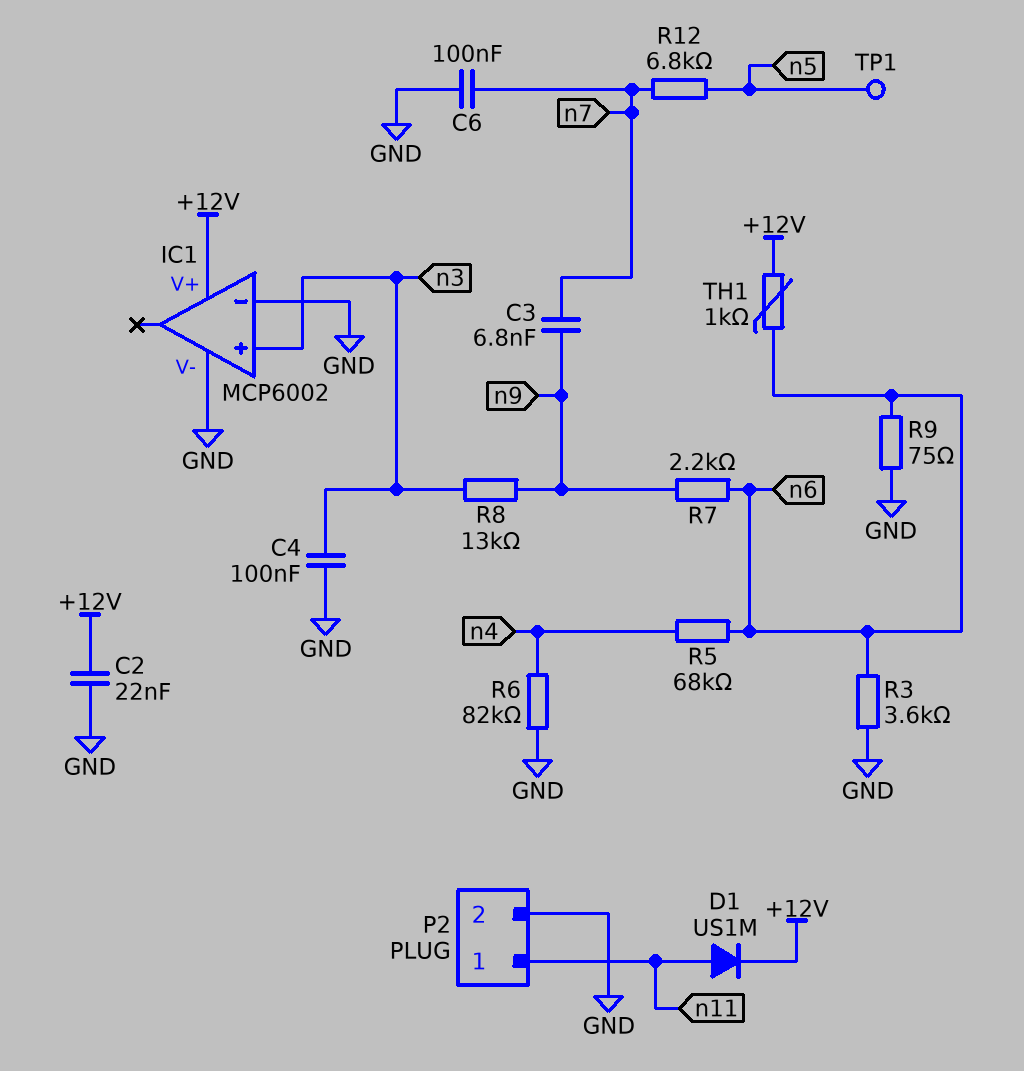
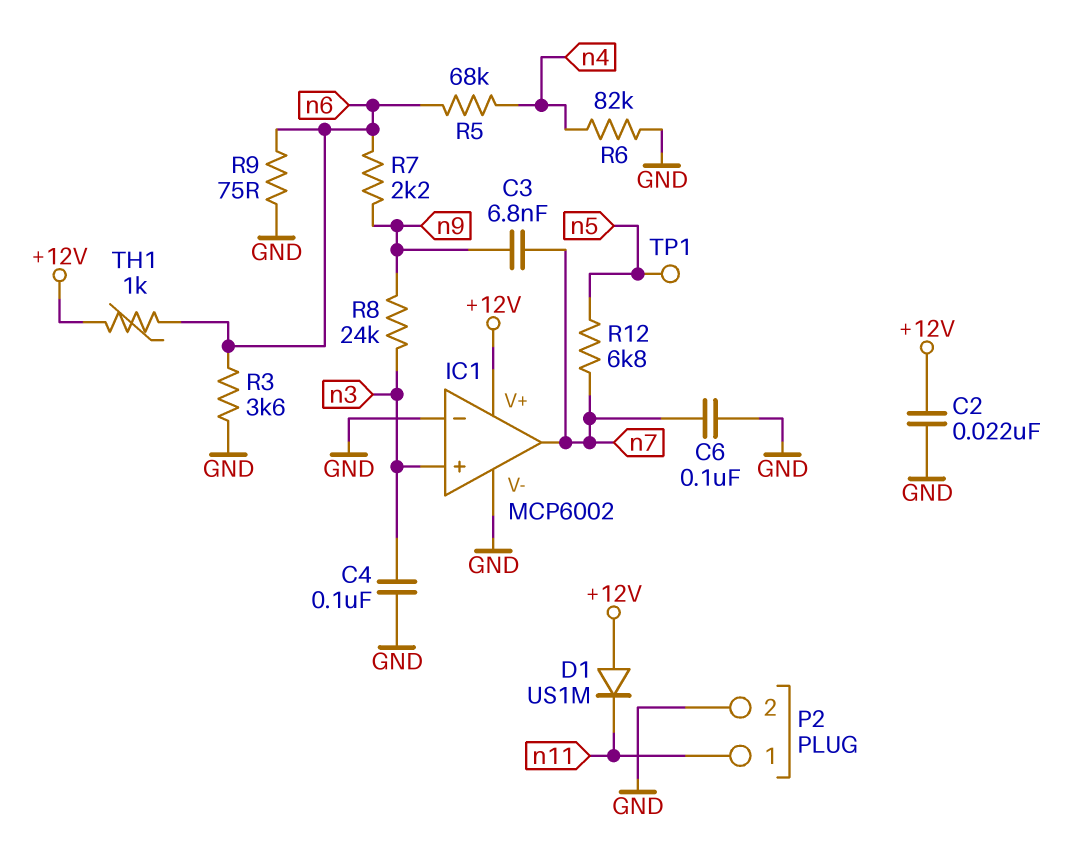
D1: diode US1M (A n11, K +12V) -> diode US1M (A +12V, K n11)
IC1 pin out: none -> n7
R8: 13k (n3, n9) -> 24k (n3, n9)

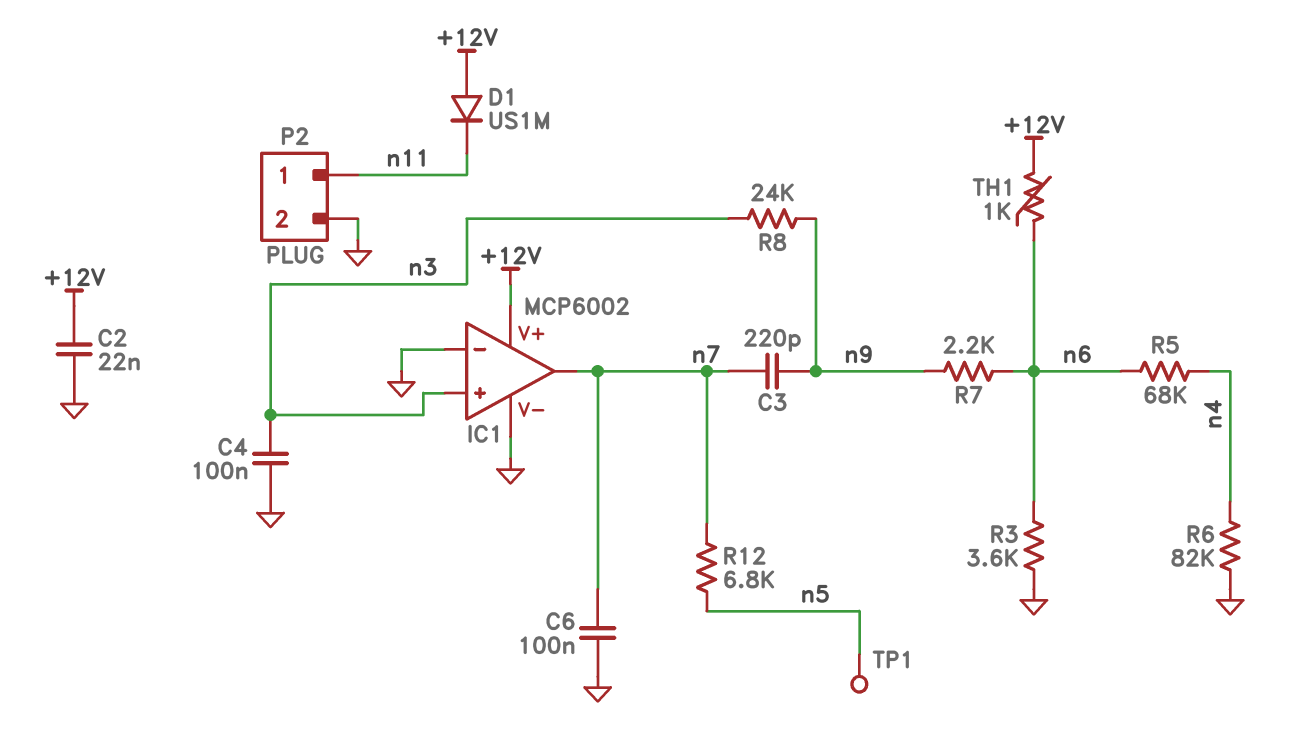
C3: 6.8nF (n7, n9) -> 220pF (n7, n9)
R9: 75 (GND, n6) -> none

